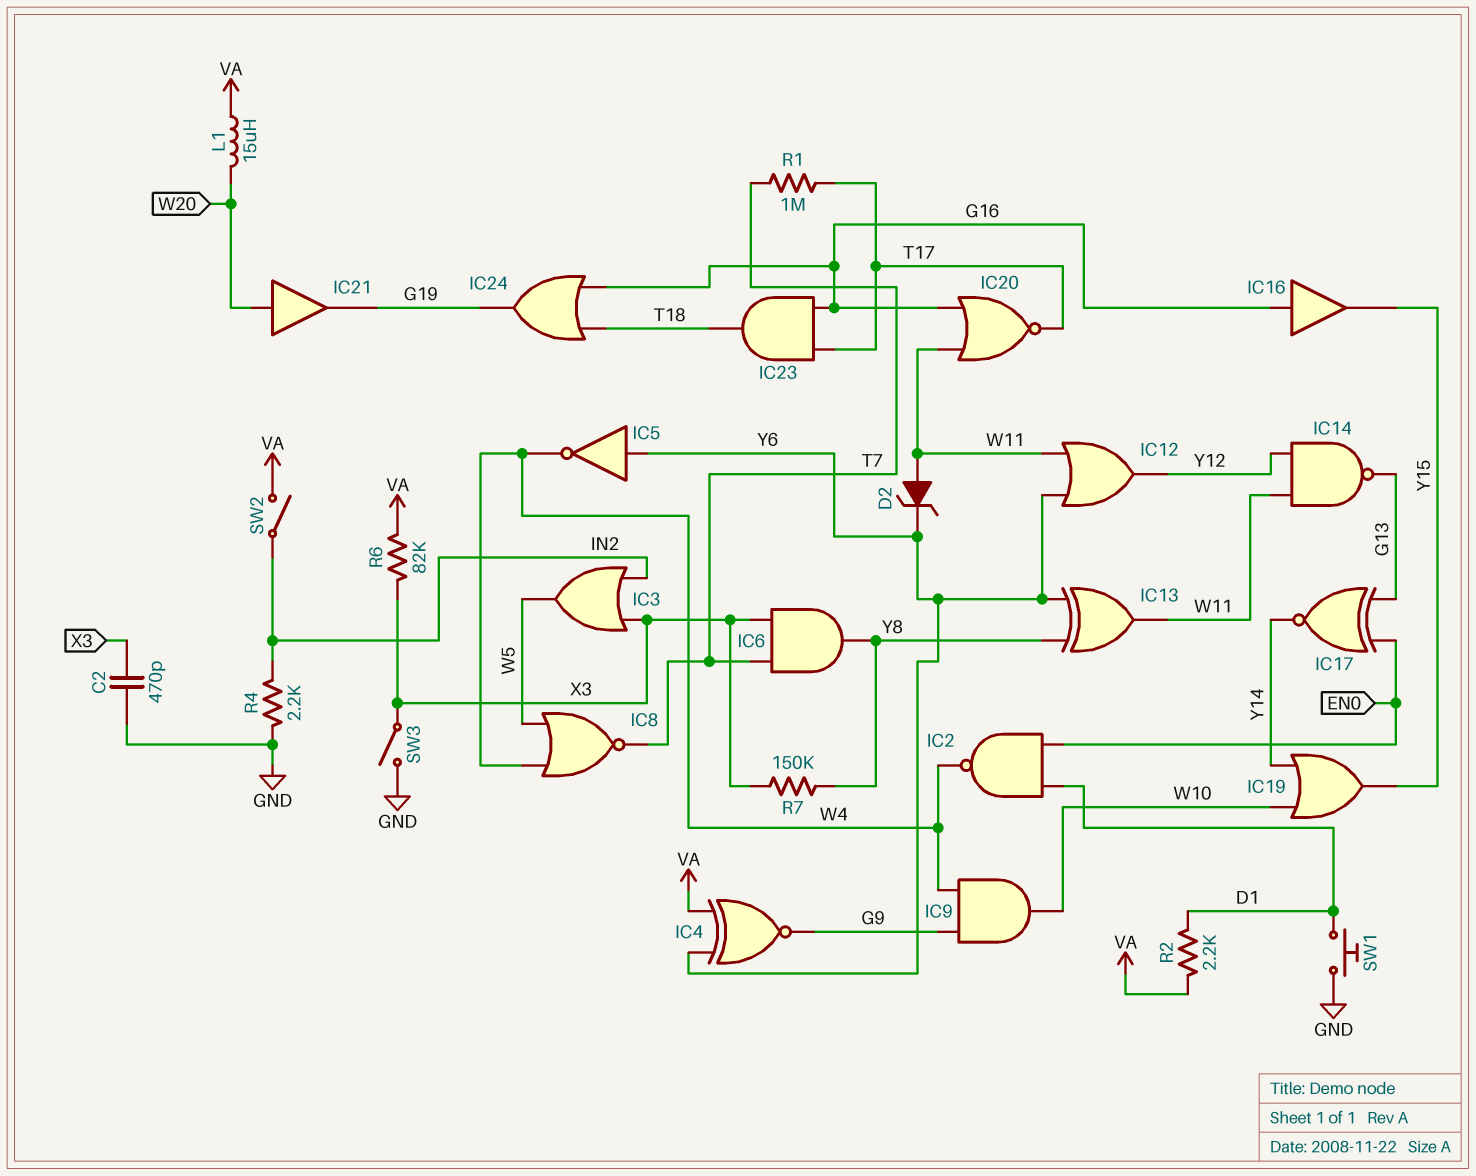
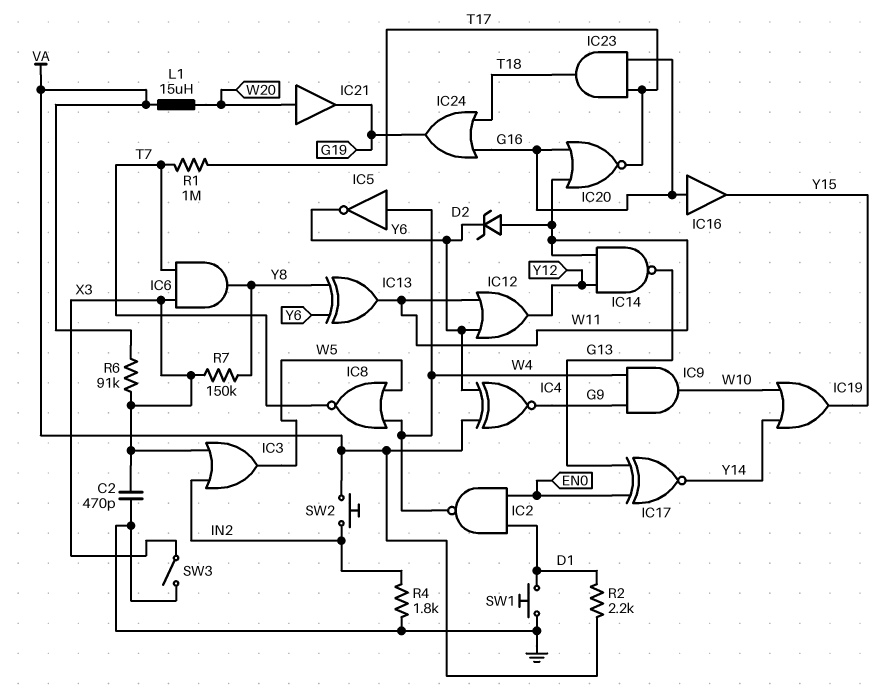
IC5: NOT (in Y6, out W4) -> NOT (in W4, out Y6)
R4: 2.2k (GND, IN2) -> 1.8k (GND, IN2)
R6: 82k (VA, X3) -> 91k (VA, X3)
SW2: switch (IN2, VA) -> button (IN2, VA)

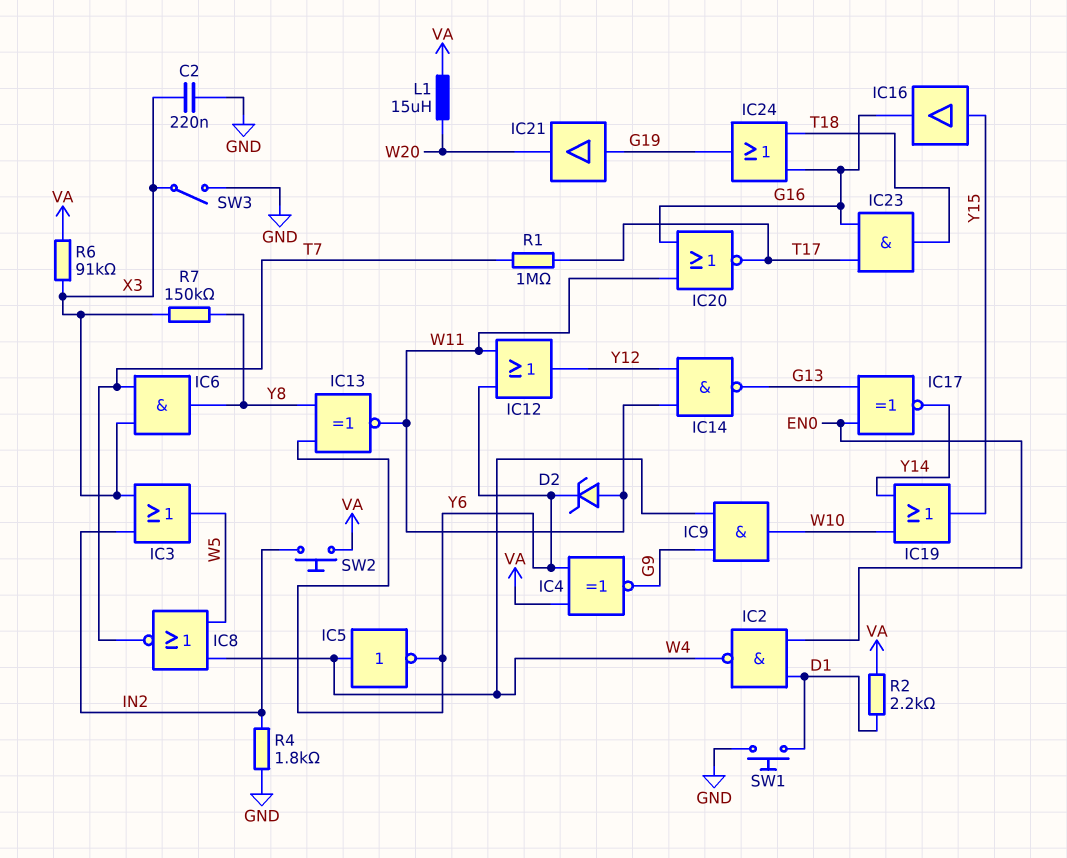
C2: 470pF (GND, X3) -> 220nF (GND, X3)
IC13: XOR (in Y6, in Y8, out W11) -> XNOR (in Y6, in Y8, out W11)
IC16: buffer (in G16, out Y15) -> buffer (in Y15, out G16)
IC21: buffer (in W20, out G19) -> buffer (in G19, out W20)

